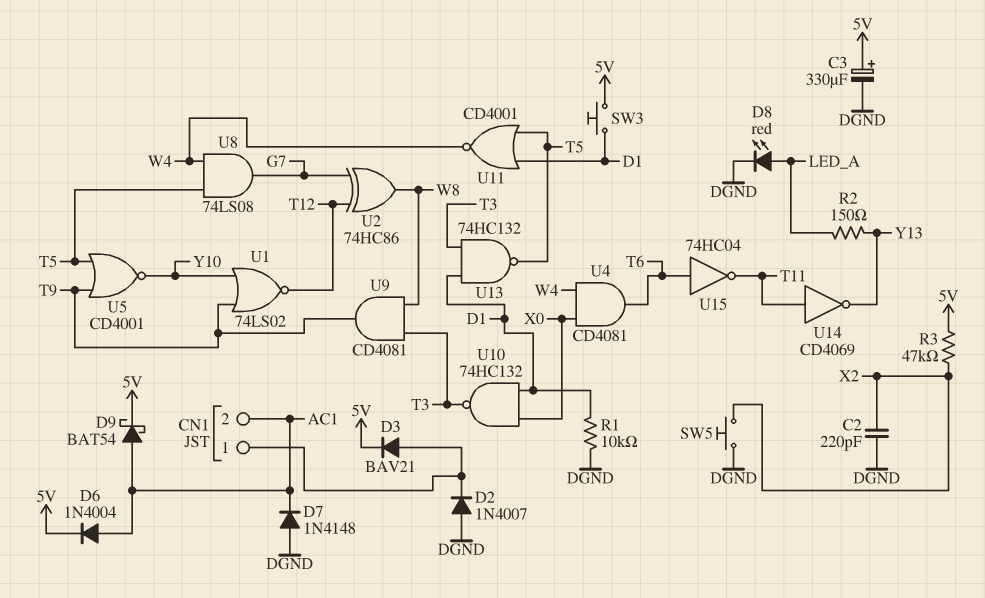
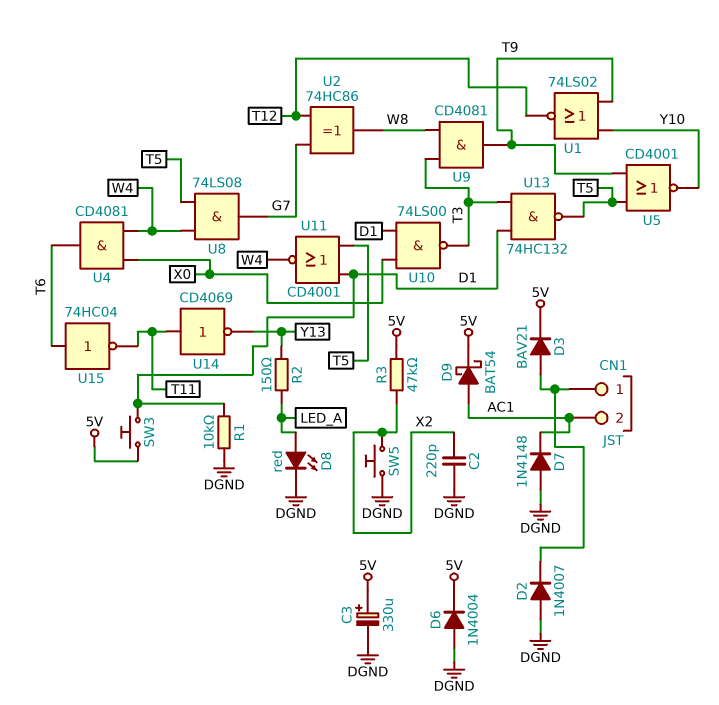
D6: diode 1N4004 (A AC1, K 5V) -> diode 1N4004 (A DGND, K 5V)
U10: NAND 74HC132 (in D1, in X0, out T3) -> NAND 74LS00 (in D1, in X0, out T3)

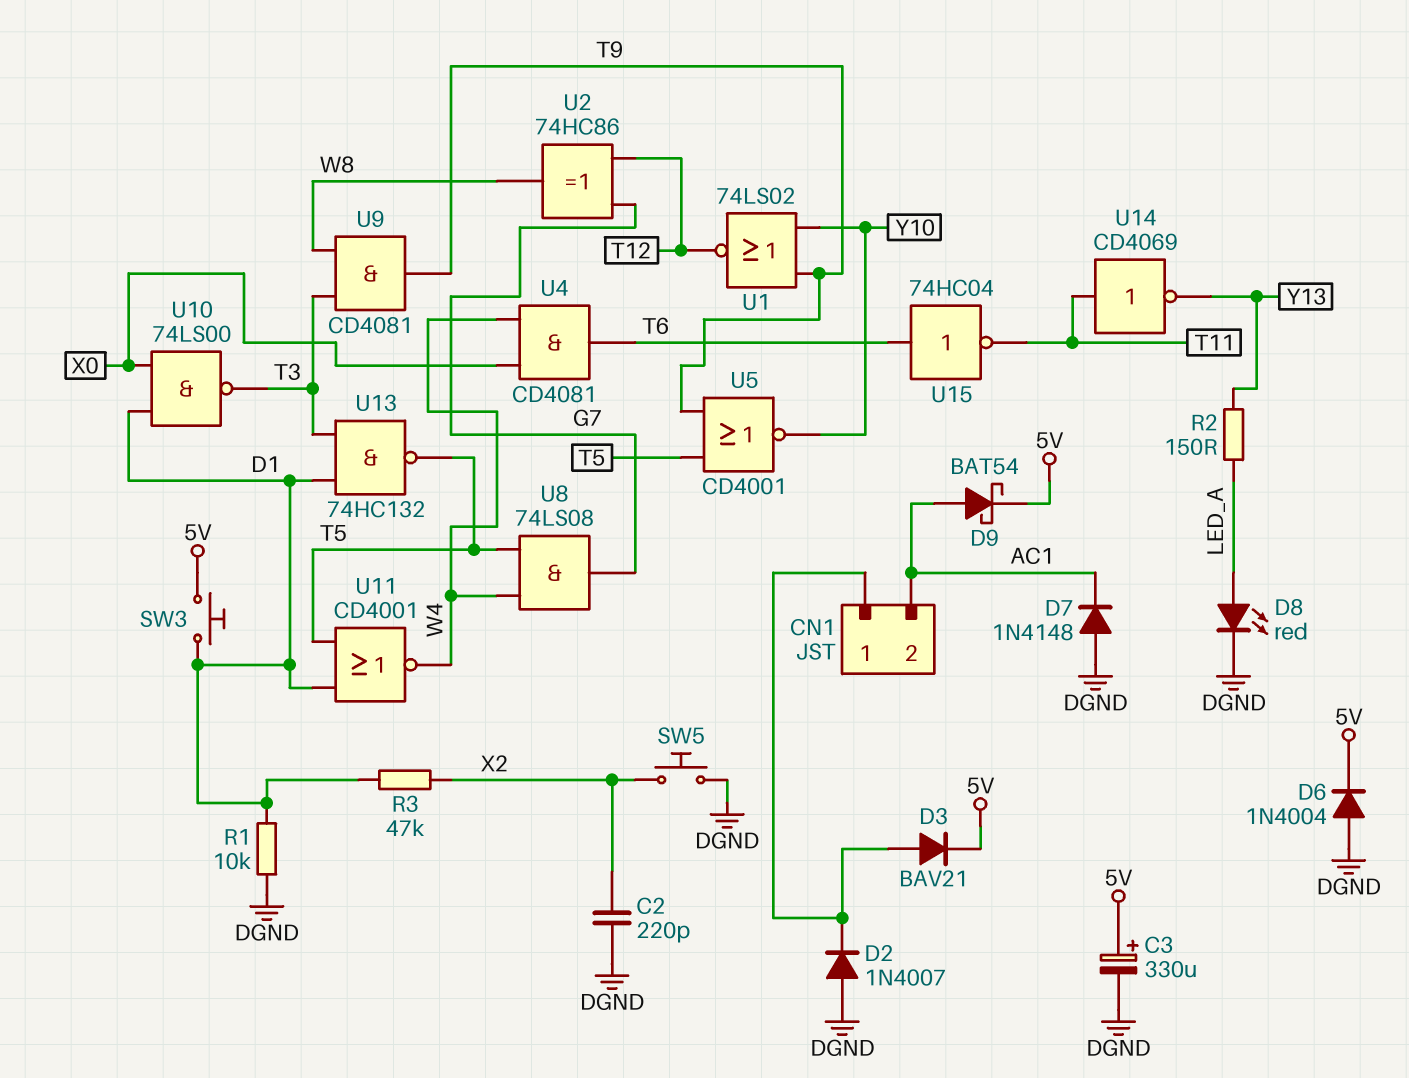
R3: 47k (5V, X2) -> 47k (D1, X2)

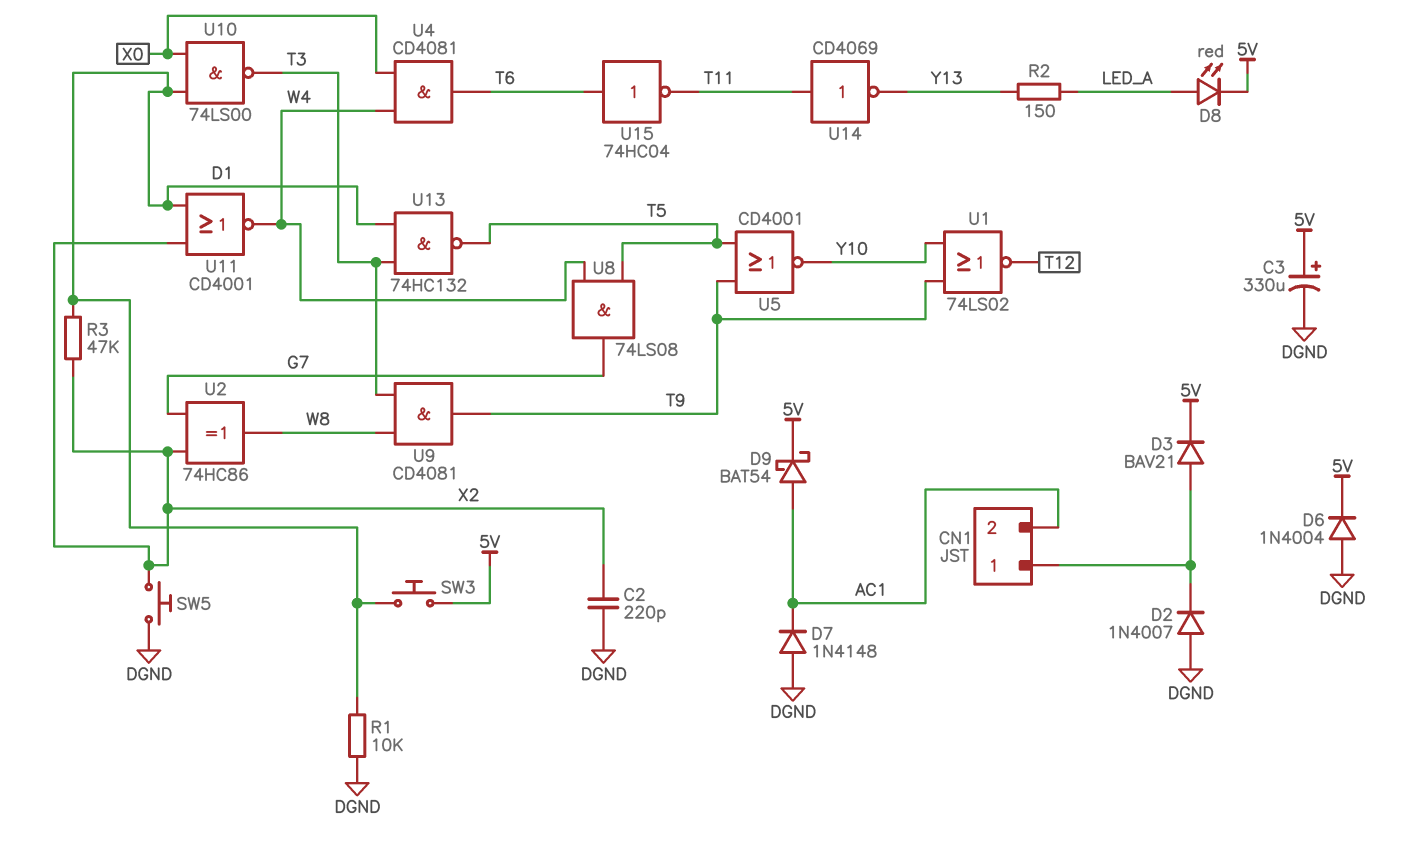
D8: LED red (A LED_A, K DGND) -> LED red (A LED_A, K 5V)
U2: XOR 74HC86 (in G7, in T12, out W8) -> XOR 74HC86 (in G7, in X2, out W8)
U11: NOR CD4001 (in D1, in T5, out W4) -> NOR CD4001 (in D1, in X2, out W4)

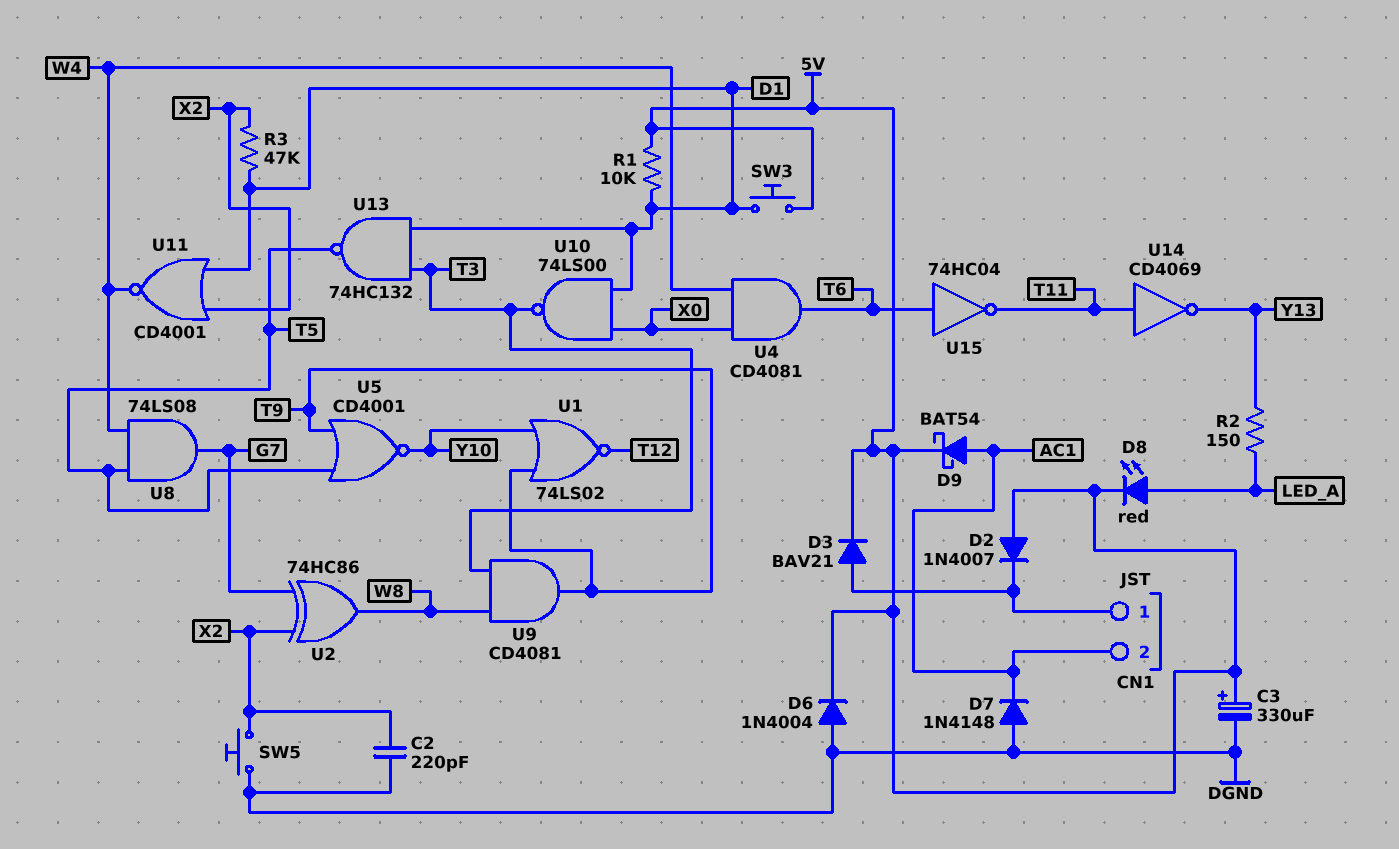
D2: diode 1N4007 (A DGND, K CN1/1) -> diode 1N4007 (A 5V, K CN1/1)
R1: 10k (D1, DGND) -> 10k (5V, D1)

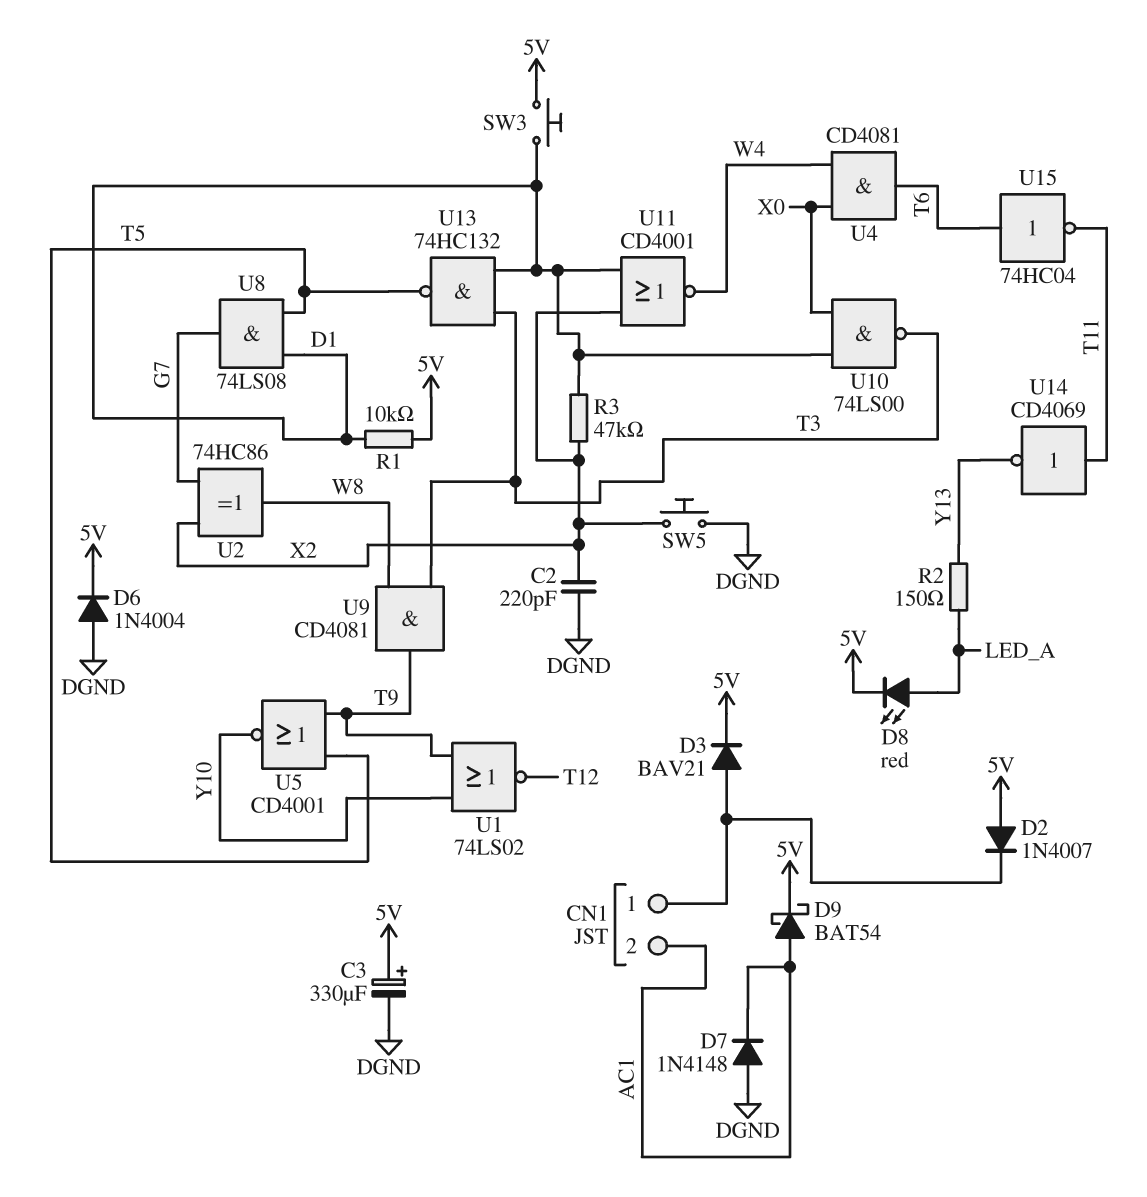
U8: AND 74LS08 (in T5, in W4, out G7) -> AND 74LS08 (in D1, in T5, out G7)

